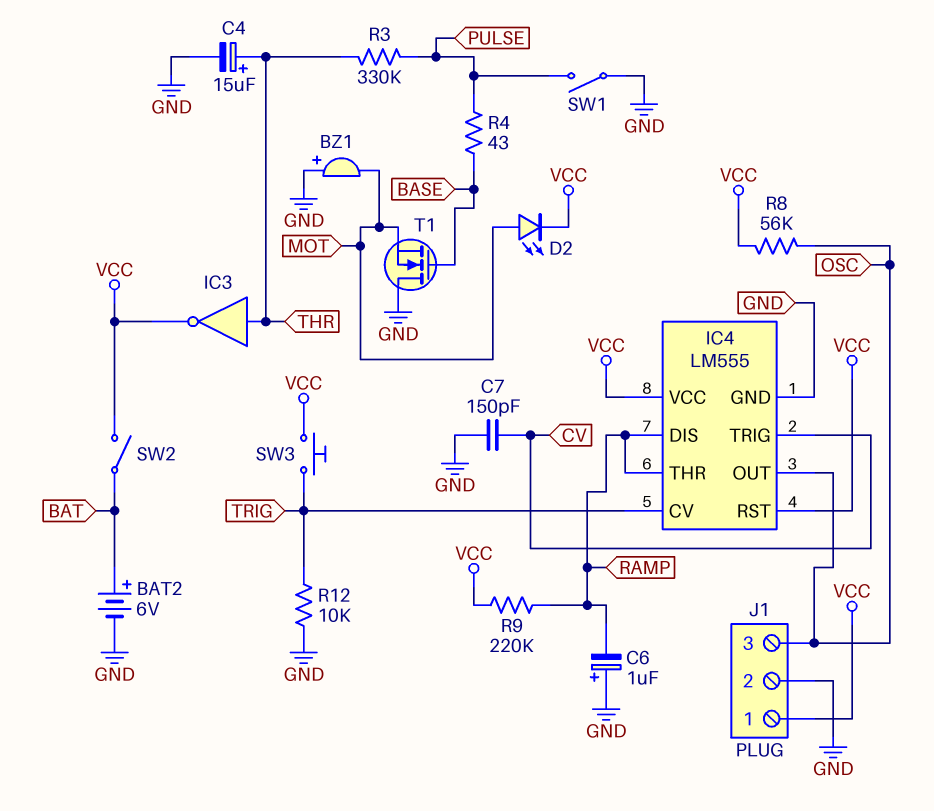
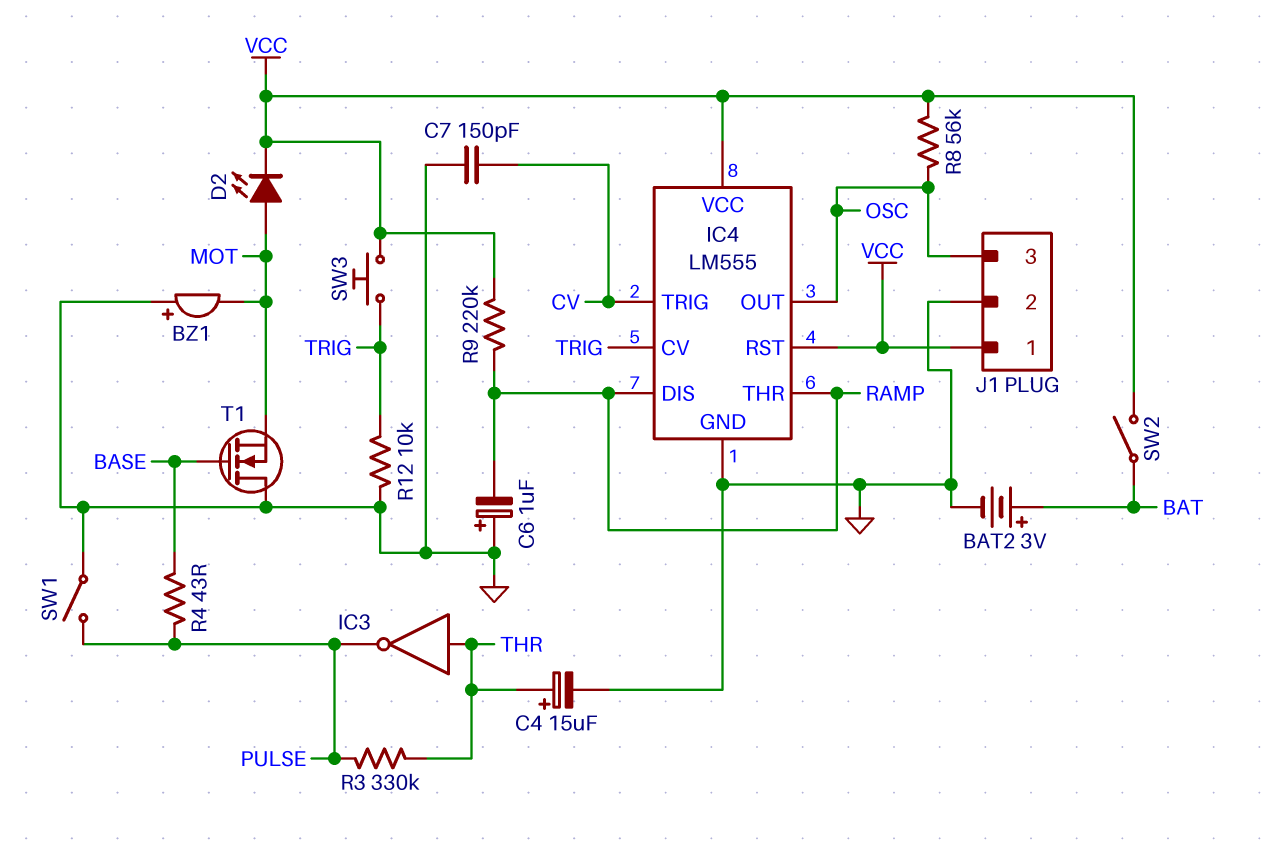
BAT2: 6V (plus BAT, minus GND) -> 3V (plus BAT, minus GND)
IC3: NOT (in THR, out VCC) -> NOT (in THR, out PULSE)

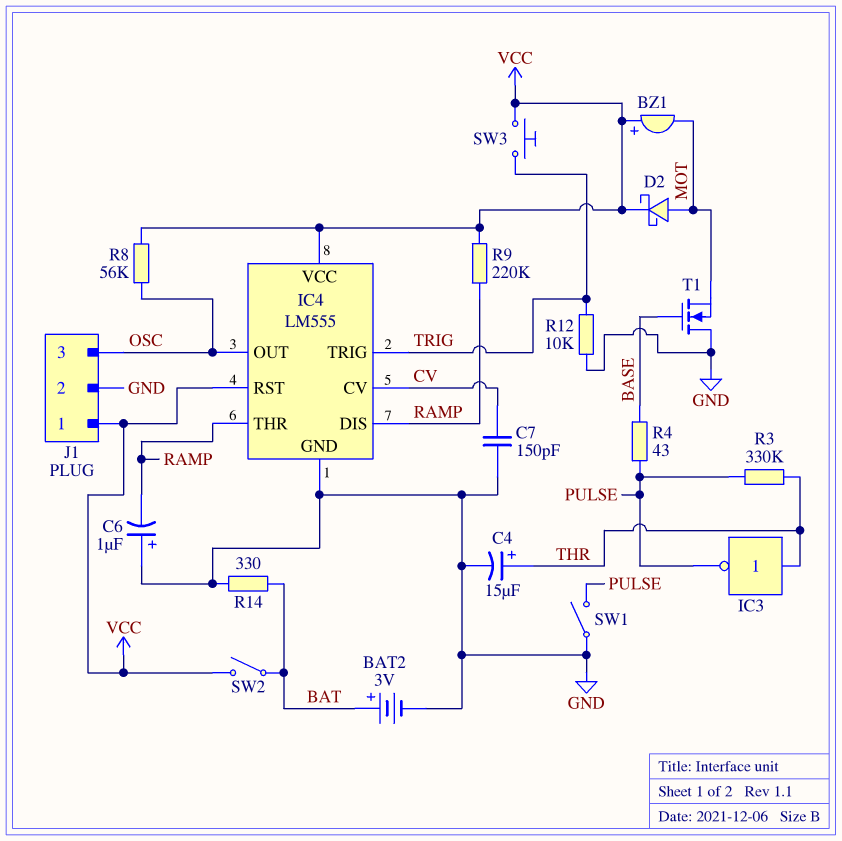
BZ1: buzzer (plus GND, minus MOT) -> buzzer (plus VCC, minus MOT)
D2: LED (A MOT, K VCC) -> schottky (A MOT, K VCC)
IC4 pin CV: TRIG -> CV
IC4 pin TRIG: CV -> TRIG
R14: none -> 330 (BAT, GND)

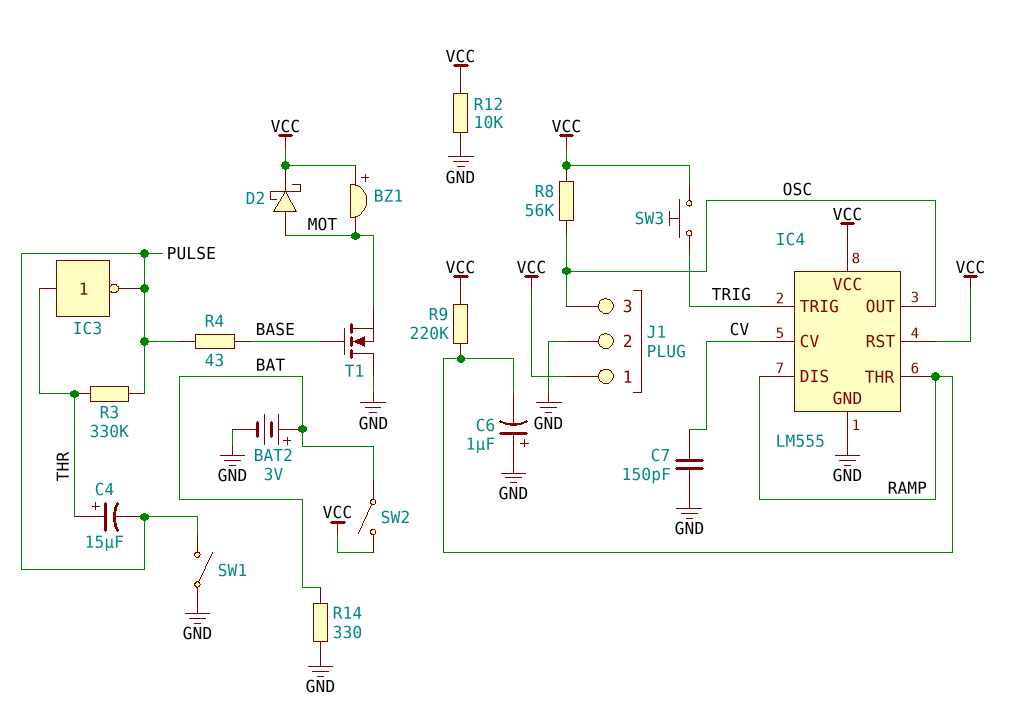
C4: 15uF (plus THR, minus GND) -> 15uF (plus THR, minus PULSE)
R12: 10k (GND, TRIG) -> 10k (GND, VCC)

